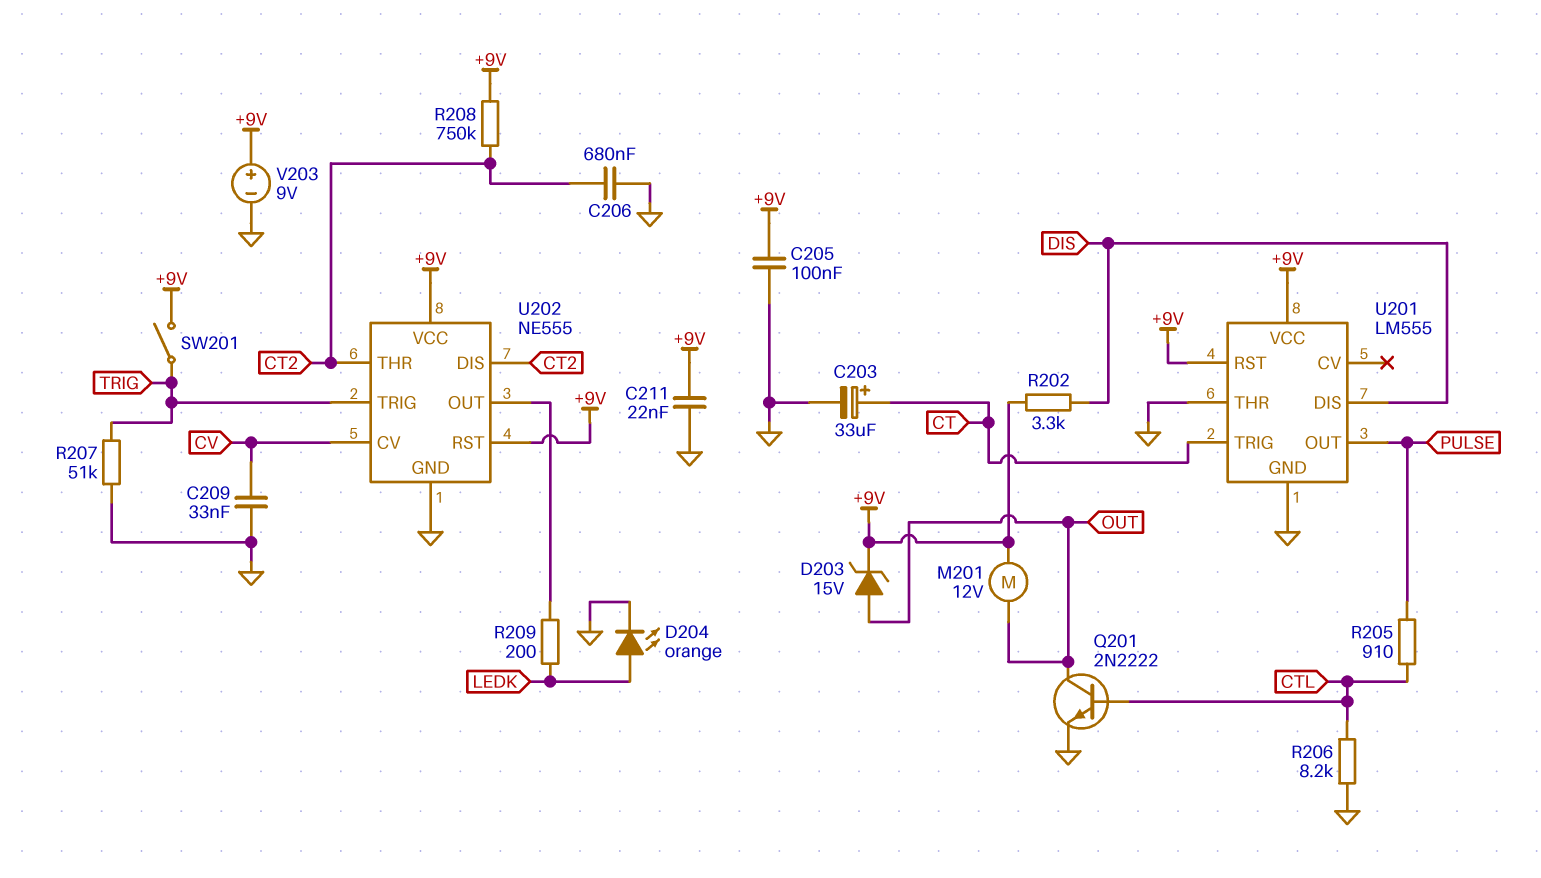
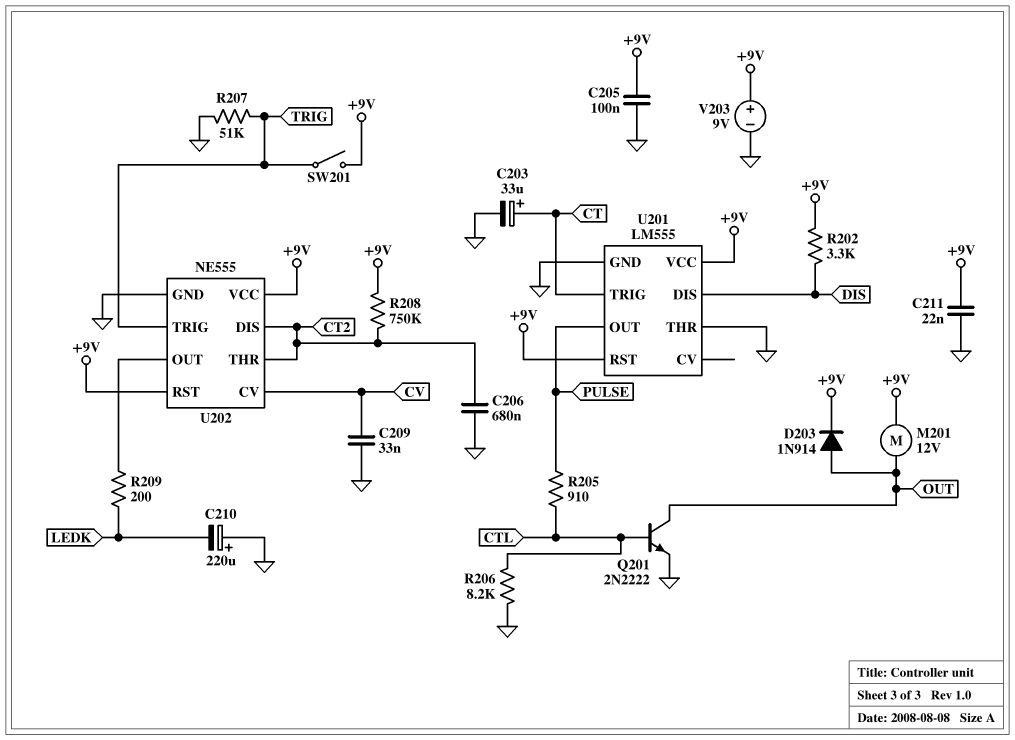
C210: none -> 220uF (plus GND, minus LEDK)
D203: zener 15V (A OUT, K +9V) -> diode 1N914 (A OUT, K +9V)
D204: LED orange (A LEDK, K GND) -> none

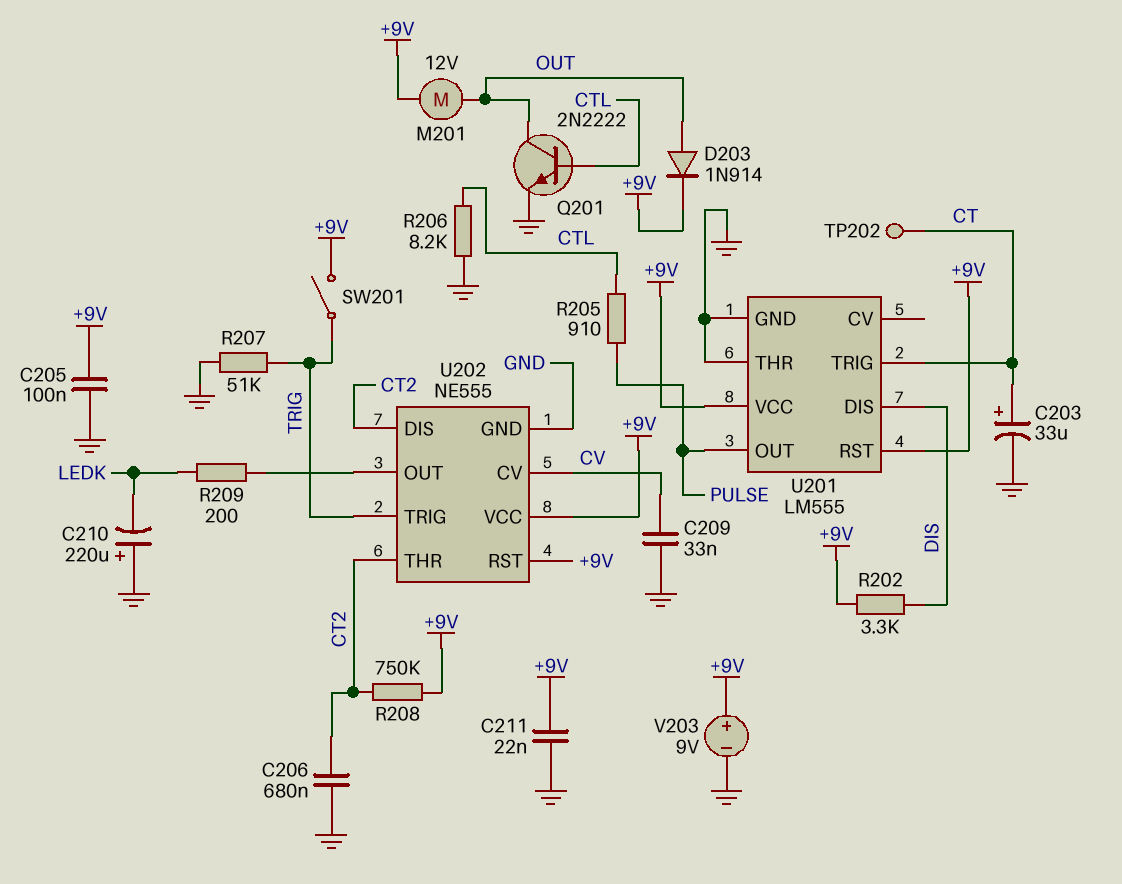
TP202: none -> test point (CT)

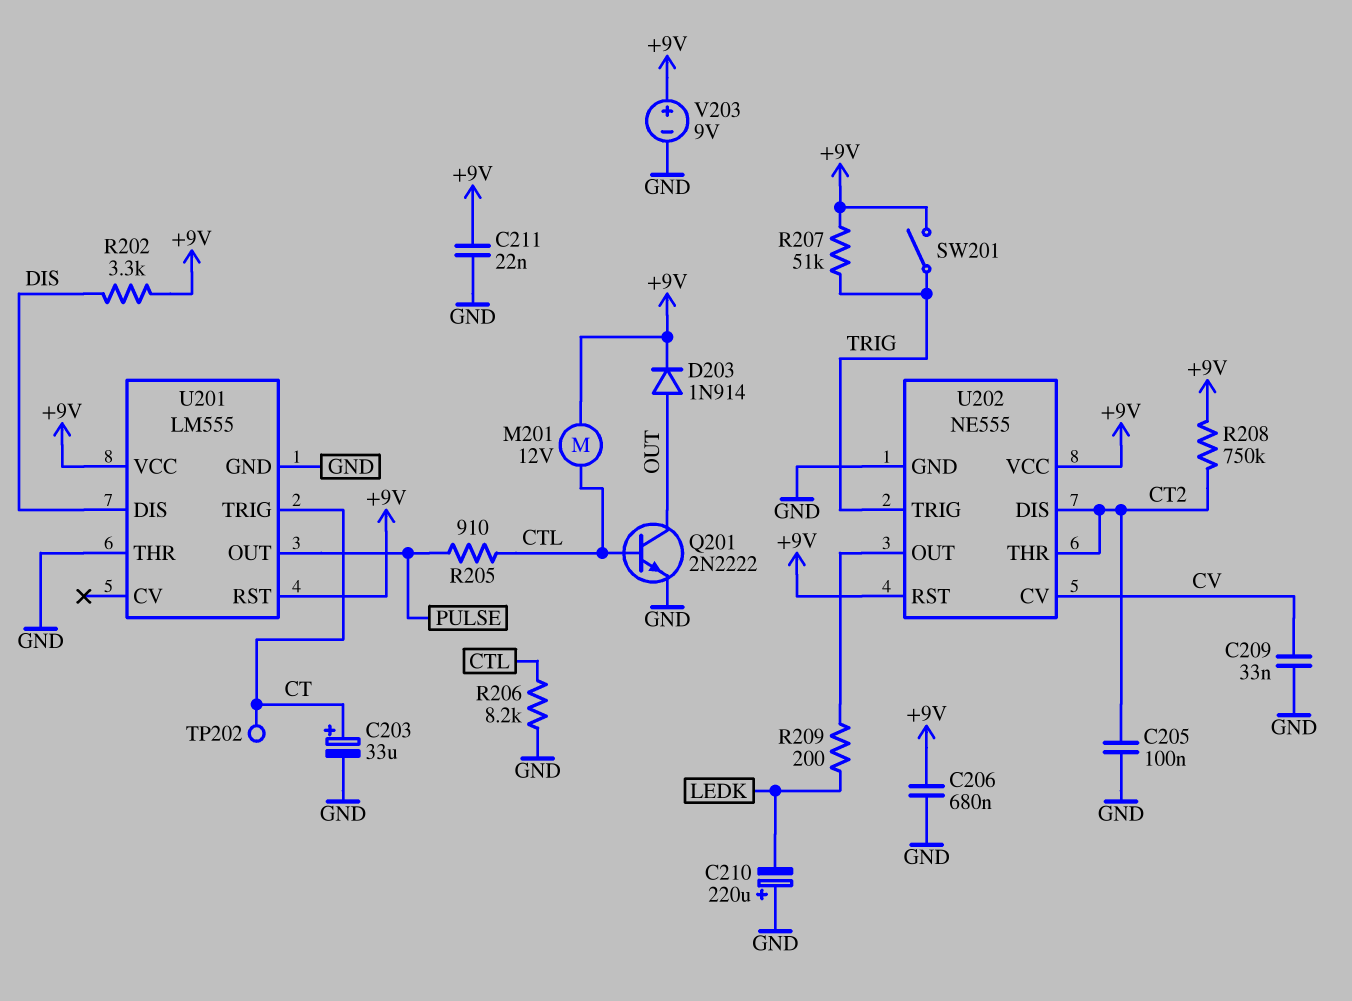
C205: 100nF (+9V, GND) -> 100nF (CT2, GND)
C206: 680nF (CT2, GND) -> 680nF (+9V, GND)
M201: motor 12V (+9V, OUT) -> motor 12V (+9V, CTL)
R207: 51k (GND, TRIG) -> 51k (+9V, TRIG)

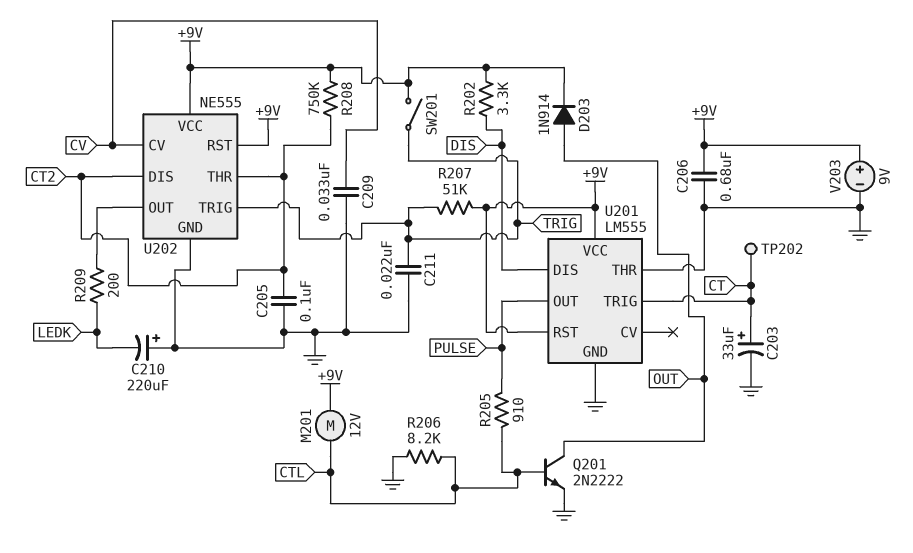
C211: 22nF (+9V, GND) -> 22nF (GND, TRIG)

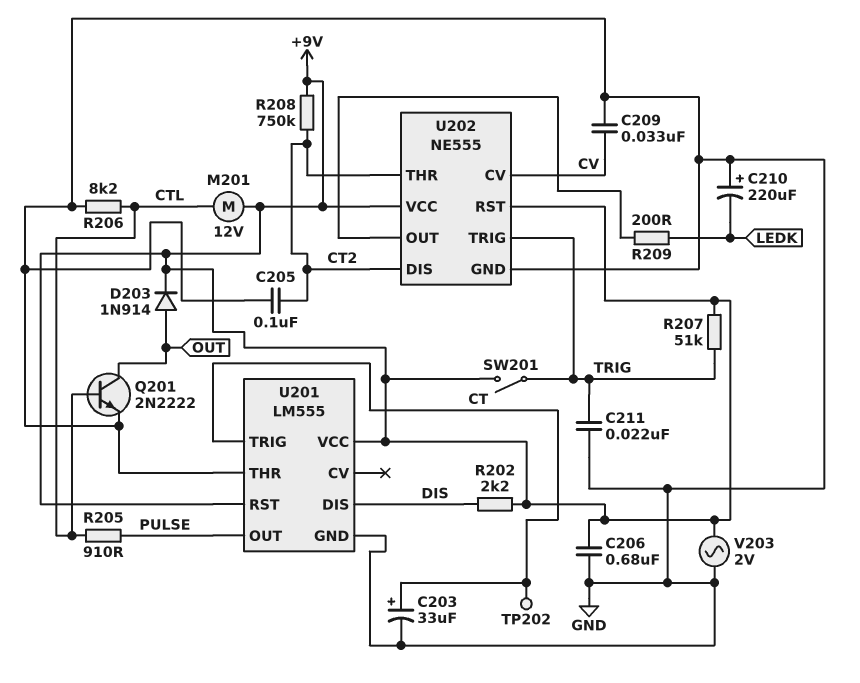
R202: 3.3k (+9V, DIS) -> 2.2k (+9V, DIS)
V203: 9V (plus +9V, minus GND) -> AC 2V (+9V, GND)

